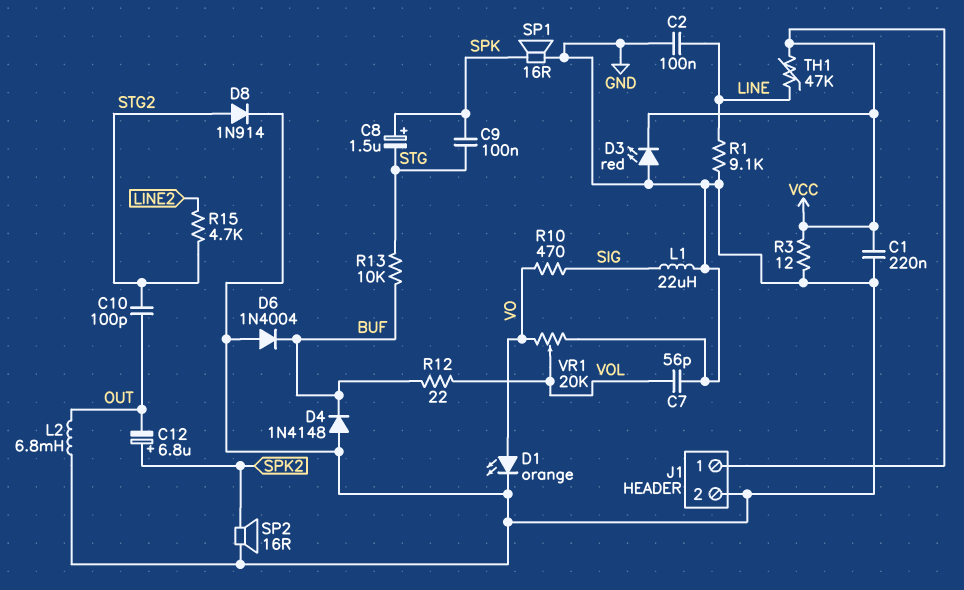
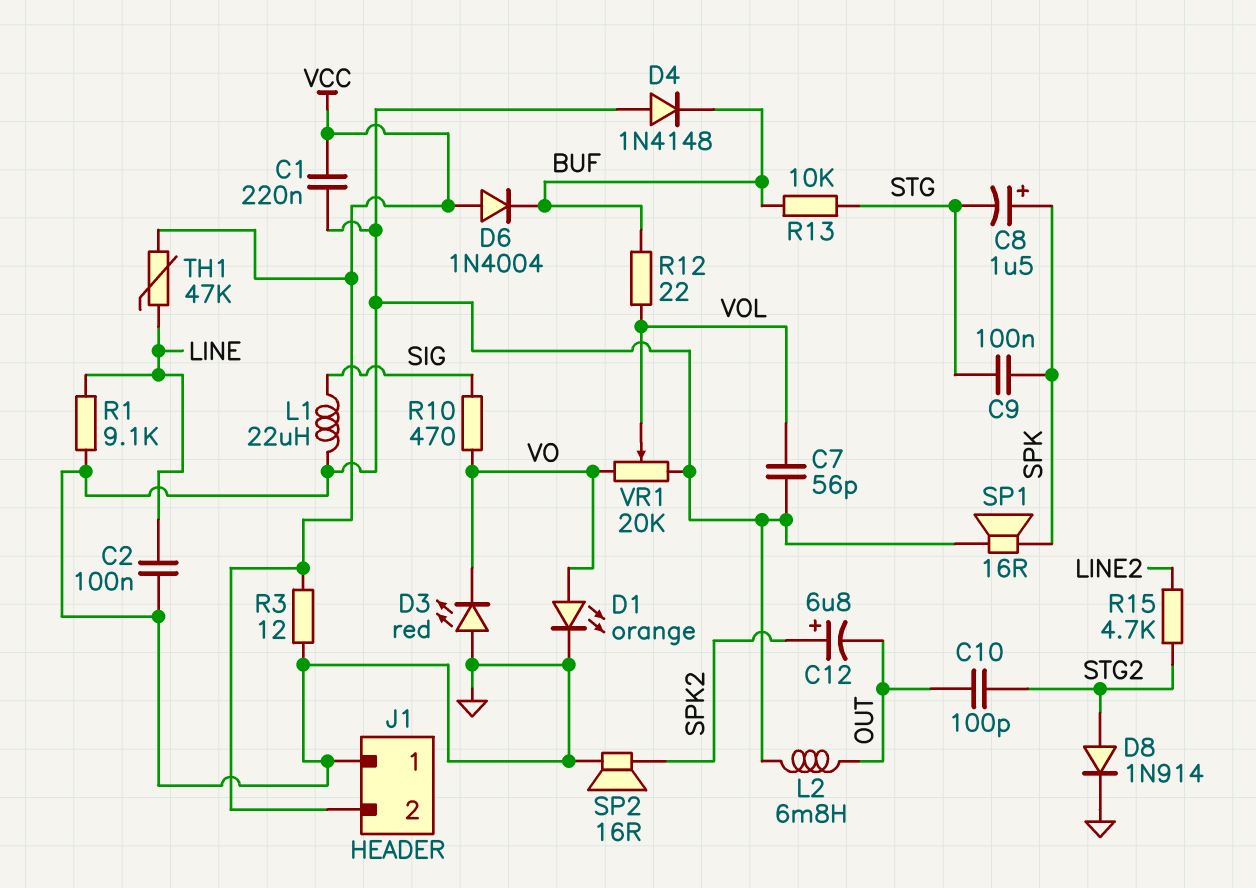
D3: LED red (A GND, K VCC) -> LED red (A GND, K VO)
D6: diode 1N4004 (A GND, K BUF) -> diode 1N4004 (A VCC, K BUF)
J1 pin 1: VCC -> GND
J1 pin 2: GND -> VCC

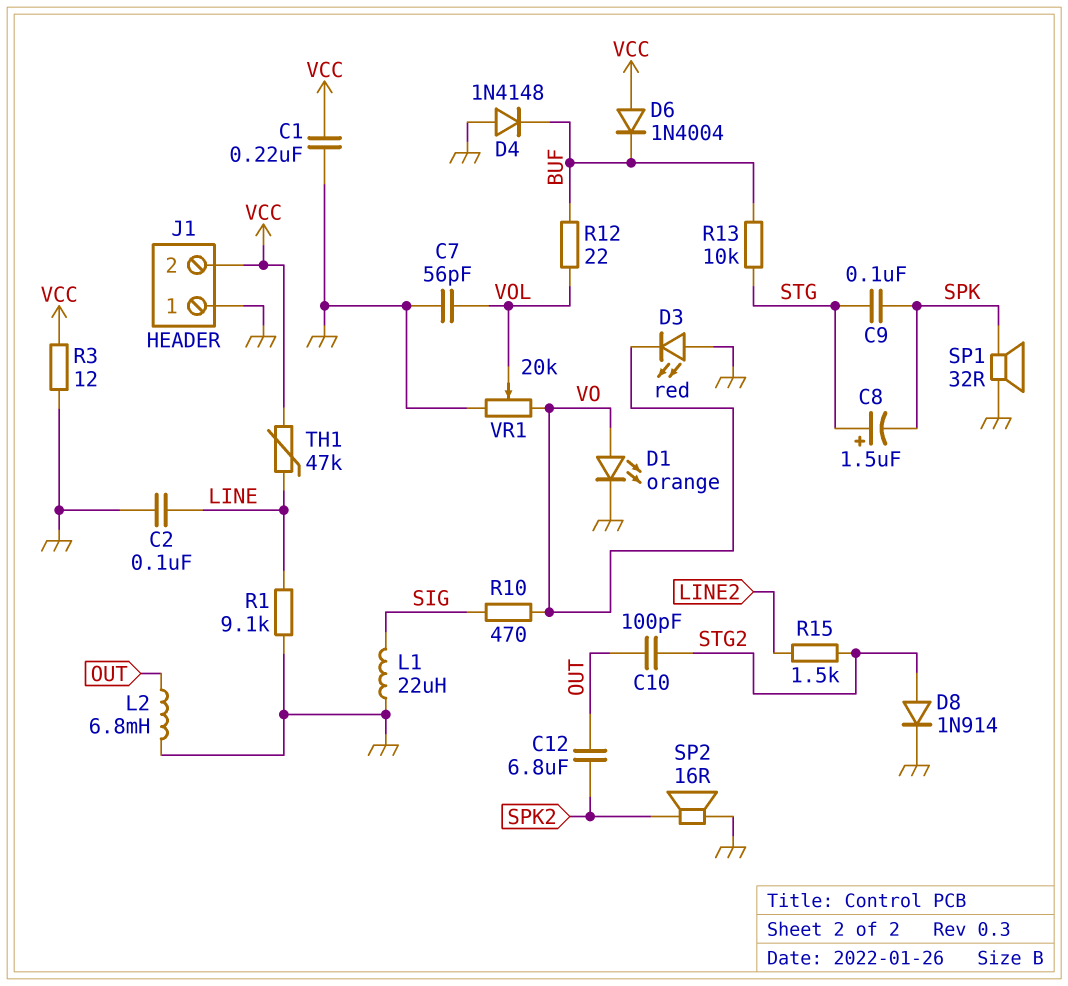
C8: 1.5uF (plus SPK, minus STG) -> 1.5uF (plus STG, minus SPK)
C12: 6.8uF (plus SPK2, minus OUT) -> 6.8uF (OUT, SPK2)
R15: 4.7k (LINE2, STG2) -> 1.5k (LINE2, STG2)
SP1: speaker 16R (GND, SPK) -> speaker 32R (GND, SPK)

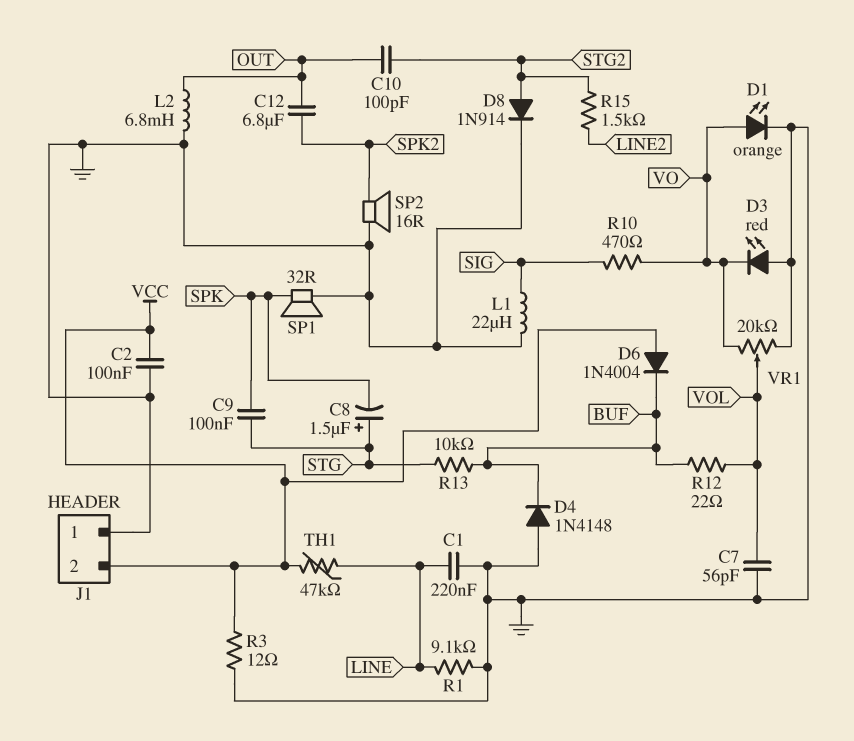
C1: 220nF (GND, VCC) -> 220nF (GND, LINE)
C2: 100nF (GND, LINE) -> 100nF (GND, VCC)

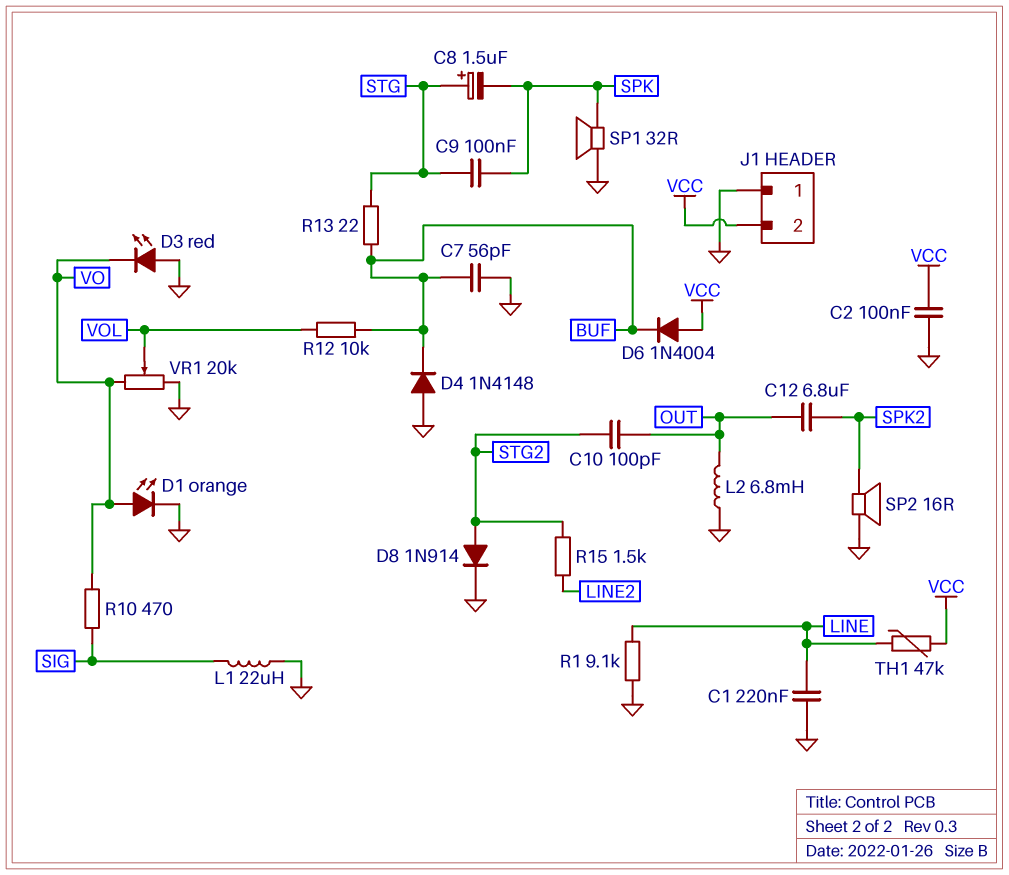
C7: 56pF (GND, VOL) -> 56pF (BUF, GND)
R3: 12 (GND, VCC) -> none
R12: 22 (BUF, VOL) -> 10k (BUF, VOL)
R13: 10k (BUF, STG) -> 22 (BUF, STG)

